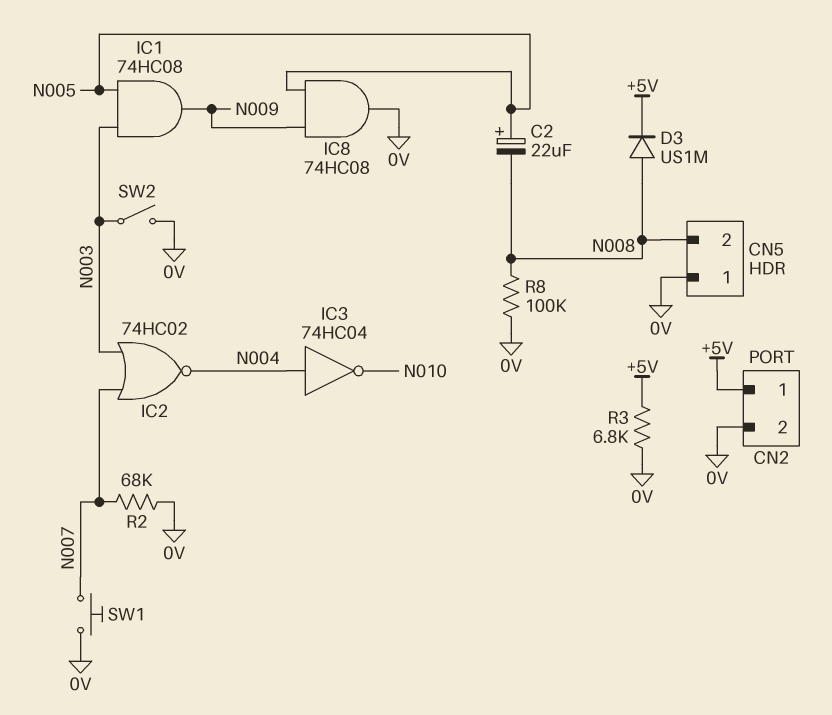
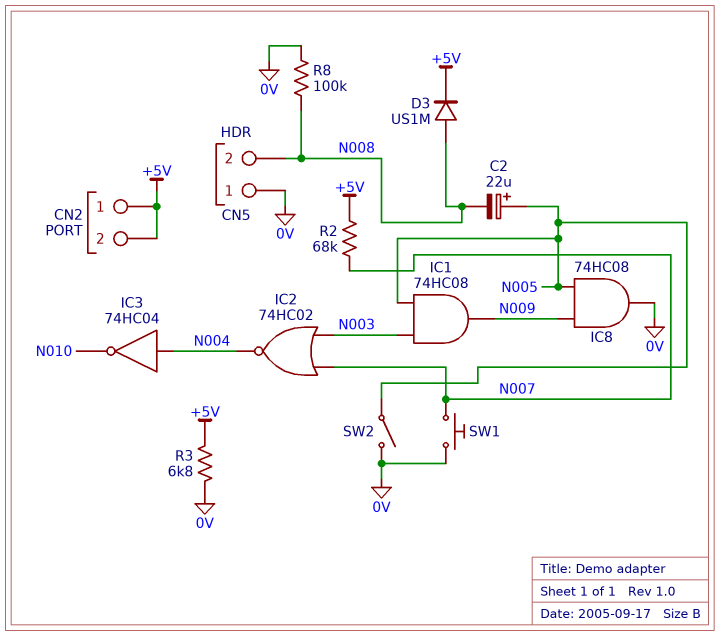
CN2 pin 2: 0V -> +5V
R2: 68k (0V, N007) -> 68k (+5V, N007)
SW2: switch (0V, N003) -> switch (0V, N005)

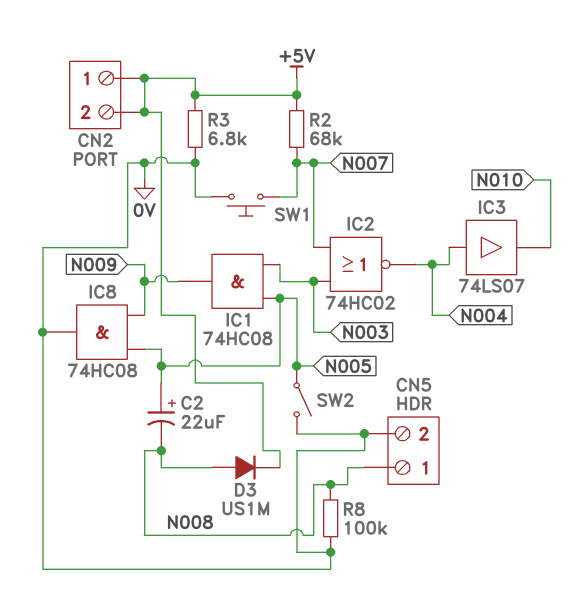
CN5 pin 1: 0V -> N008
CN5 pin 2: N008 -> 0V
IC3: NOT 74HC04 (in N004, out N010) -> buffer 74LS07 (in N004, out N010)

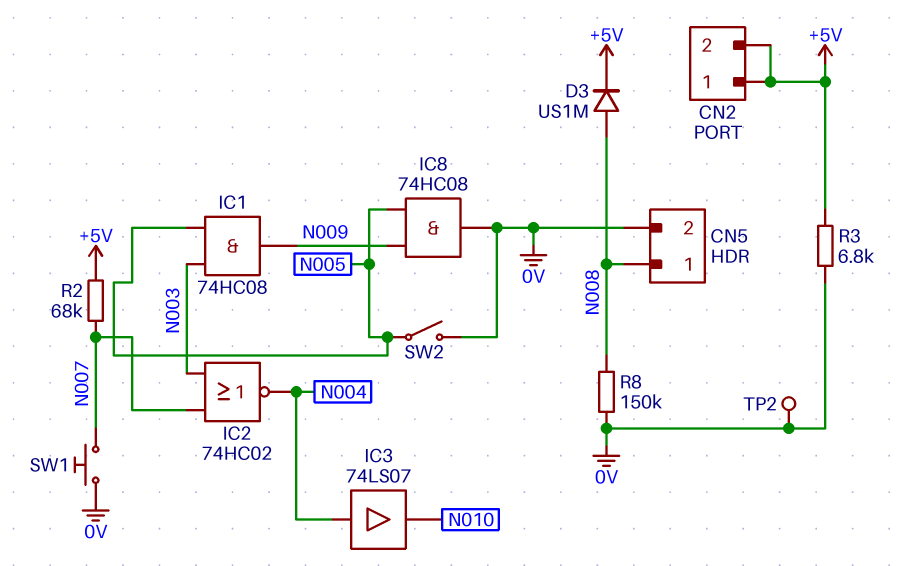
C2: 22uF (plus N005, minus N008) -> none
R8: 100k (0V, N008) -> 150k (0V, N008)
TP2: none -> test point (0V)

